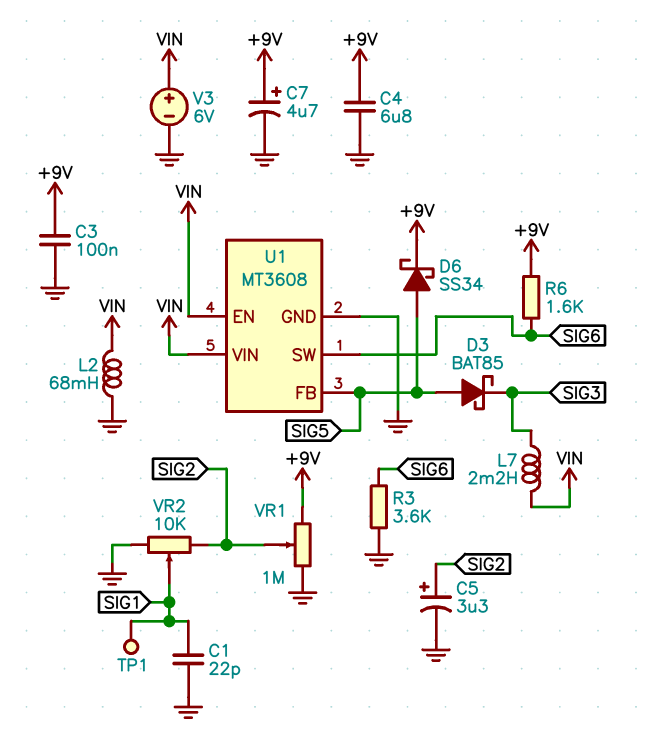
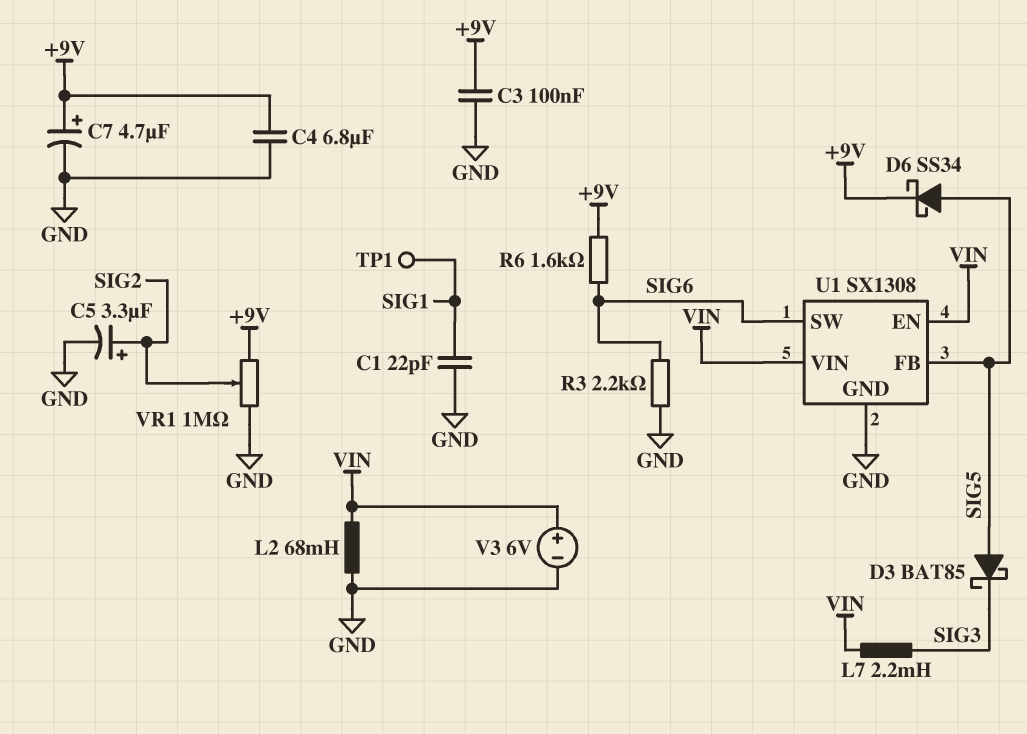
R3: 3.6k (GND, SIG6) -> 2.2k (GND, SIG6)
U1: MT3608 -> SX1308
VR2: 10k (GND, SIG2, wiper SIG1) -> none

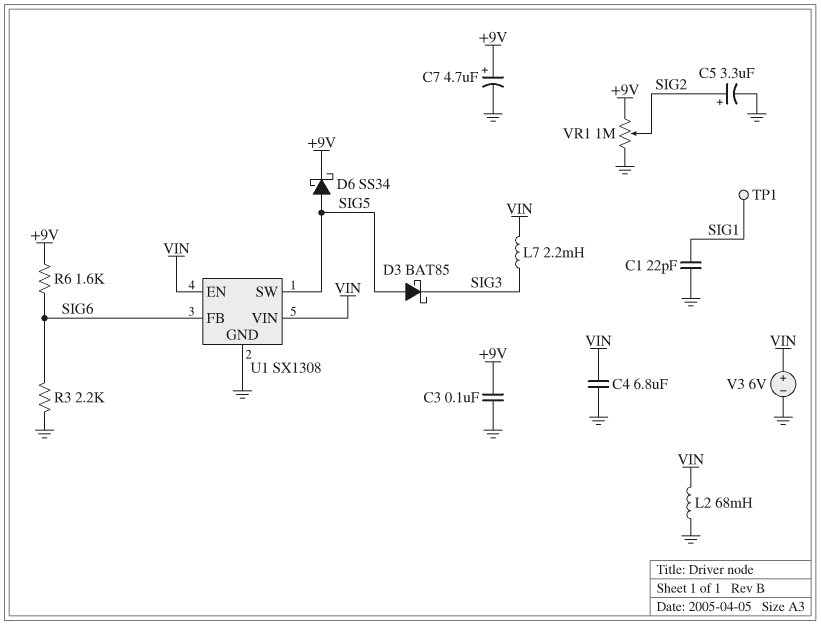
C4: 6.8uF (+9V, GND) -> 6.8uF (GND, VIN)
U1 pin FB: SIG5 -> SIG6
U1 pin SW: SIG6 -> SIG5

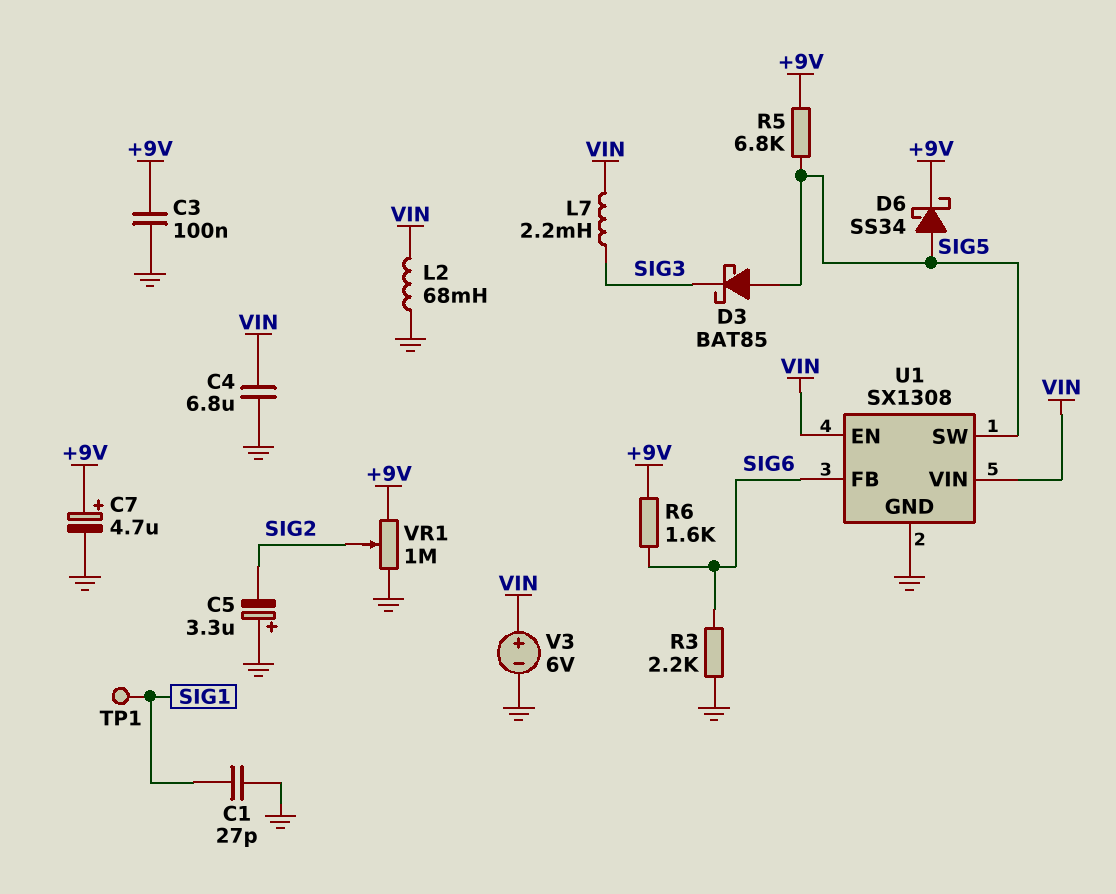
C1: 22pF (GND, SIG1) -> 27pF (GND, SIG1)
C5: 3.3uF (plus SIG2, minus GND) -> 3.3uF (plus GND, minus SIG2)
R5: none -> 6.8k (+9V, SIG5)

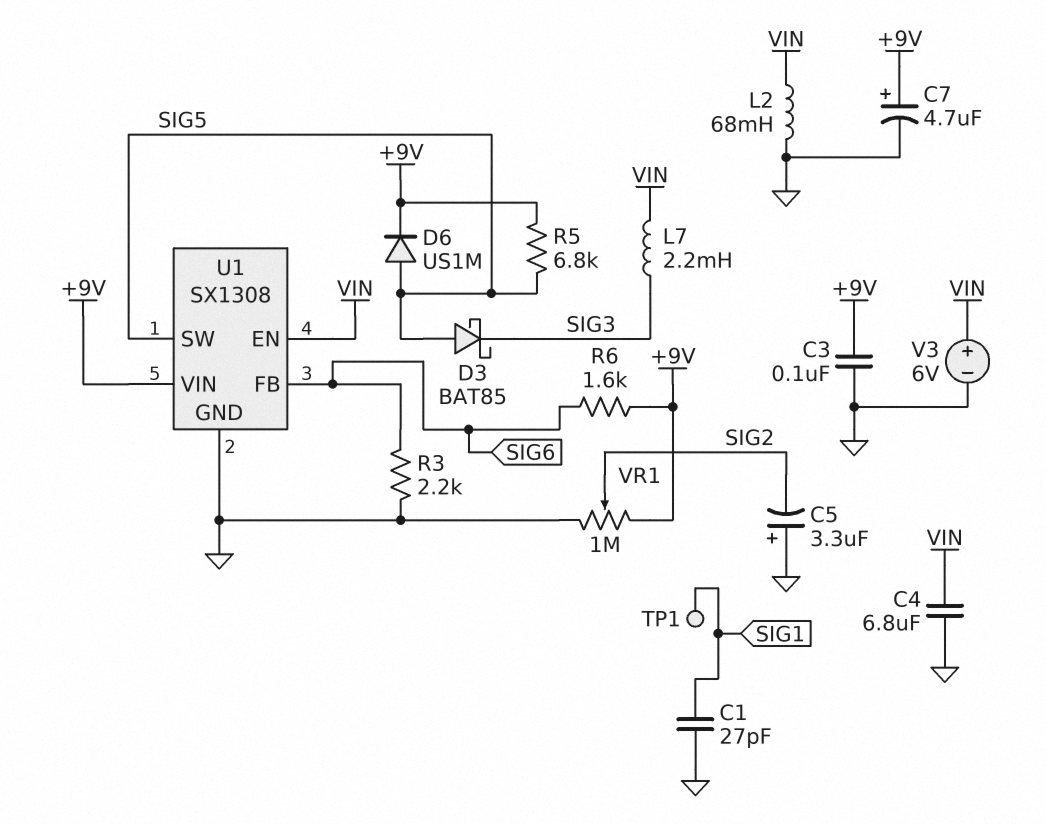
D6: schottky SS34 (A SIG5, K +9V) -> diode US1M (A SIG5, K +9V)
U1 pin VIN: VIN -> +9V

